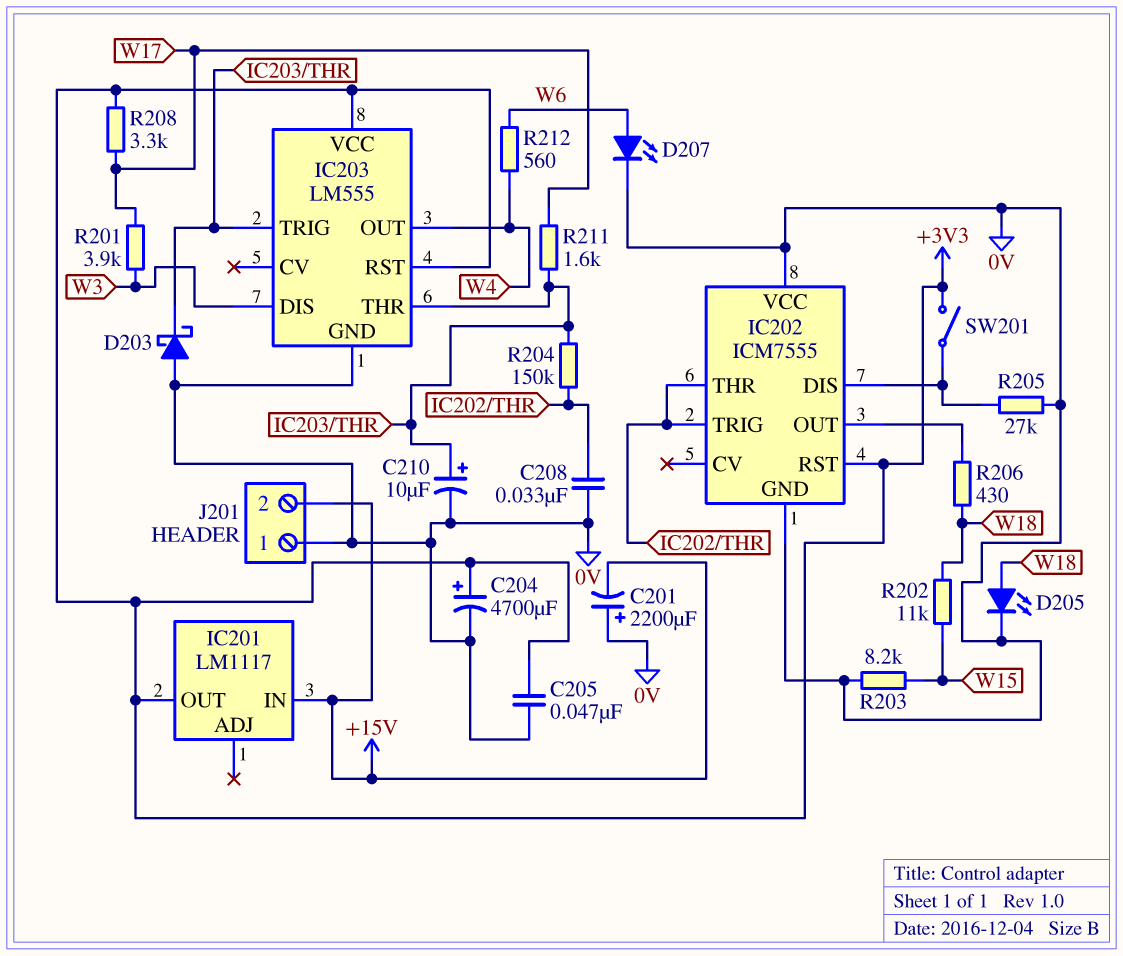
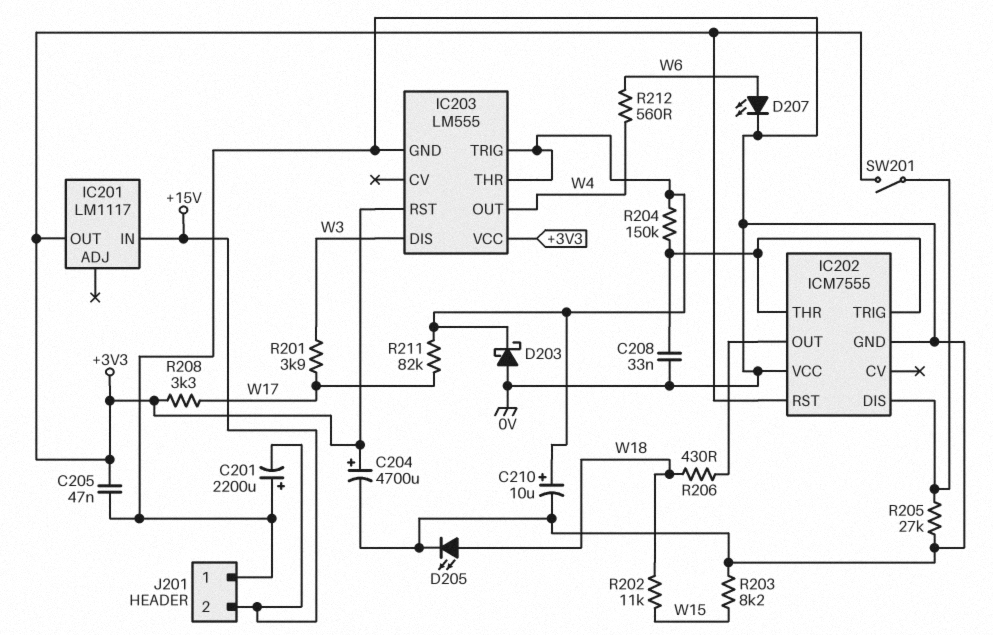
R211: 1.6k (IC203/THR, W17) -> 82k (IC203/THR, W17)

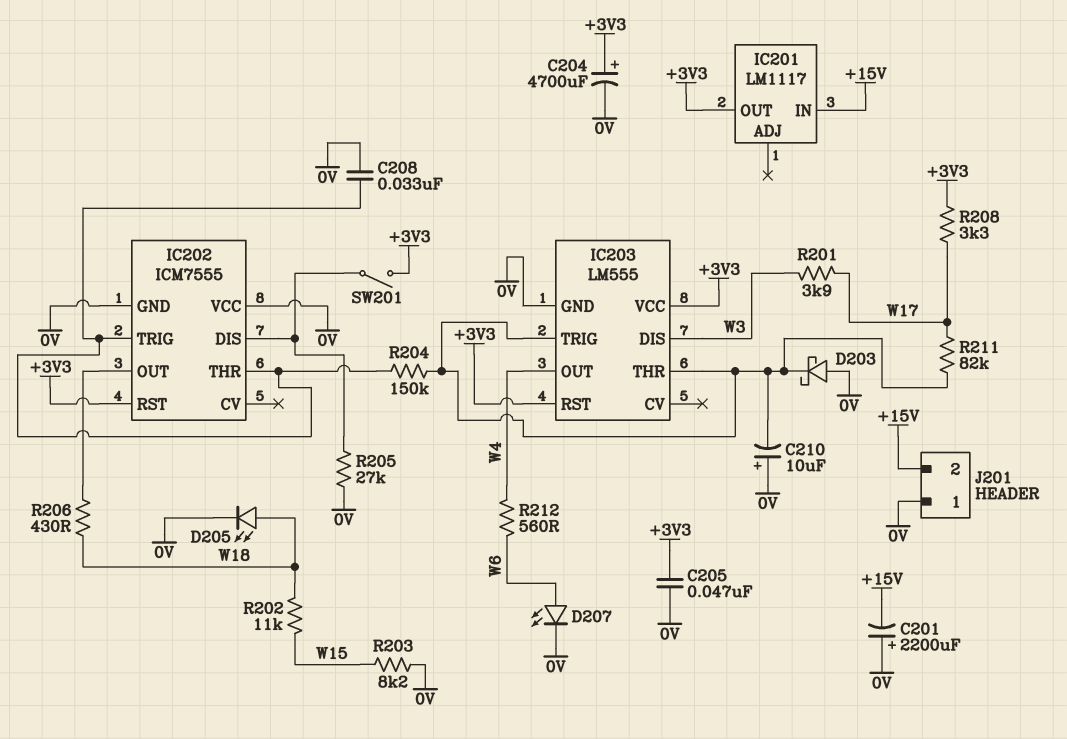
C210: 10uF (plus IC203/THR, minus 0V) -> 10uF (plus 0V, minus IC203/THR)

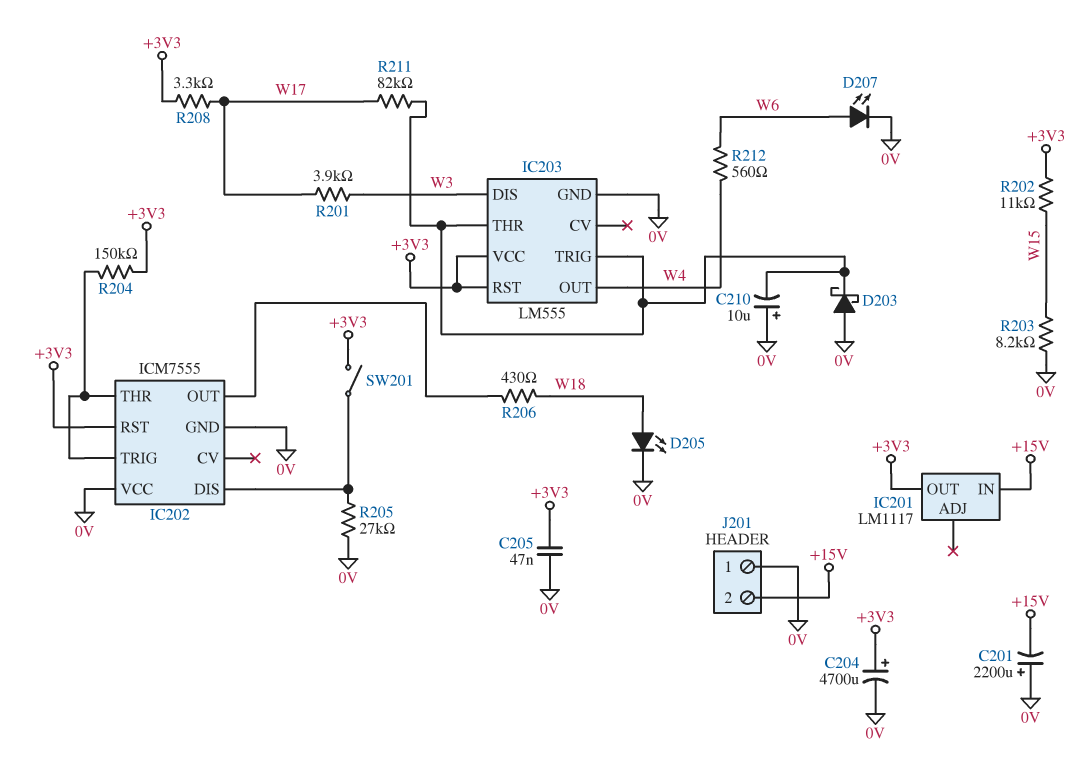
C208: 33nF (0V, IC202/THR) -> none
R202: 11k (W15, W18) -> 11k (+3V3, W15)
R204: 150k (IC202/THR, IC203/THR) -> 150k (+3V3, IC202/THR)

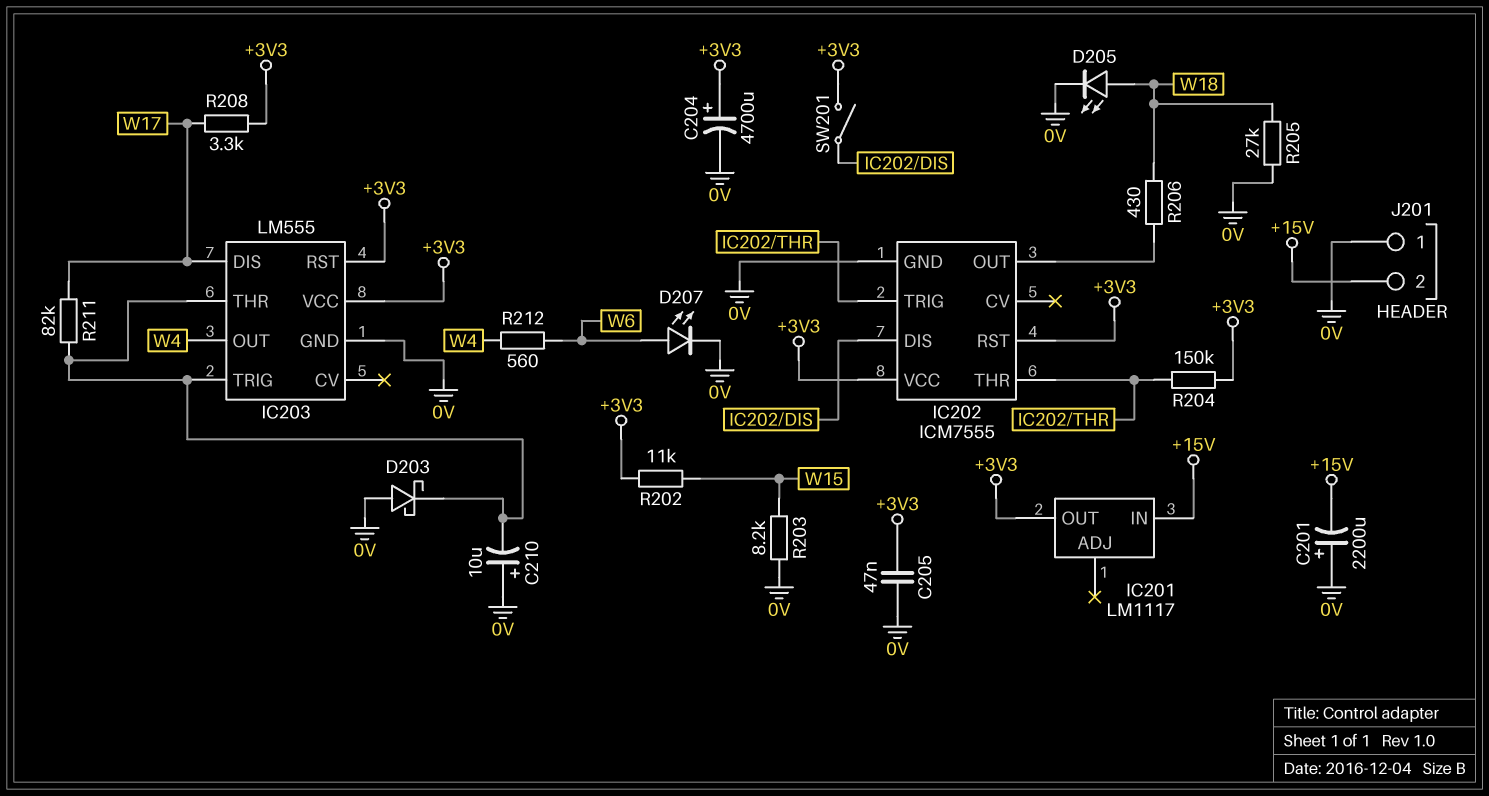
IC202 pin VCC: 0V -> +3V3
IC203 pin DIS: W3 -> W17
R201: 3.9k (W3, W17) -> none
R205: 27k (0V, IC202/DIS) -> 27k (0V, W18)

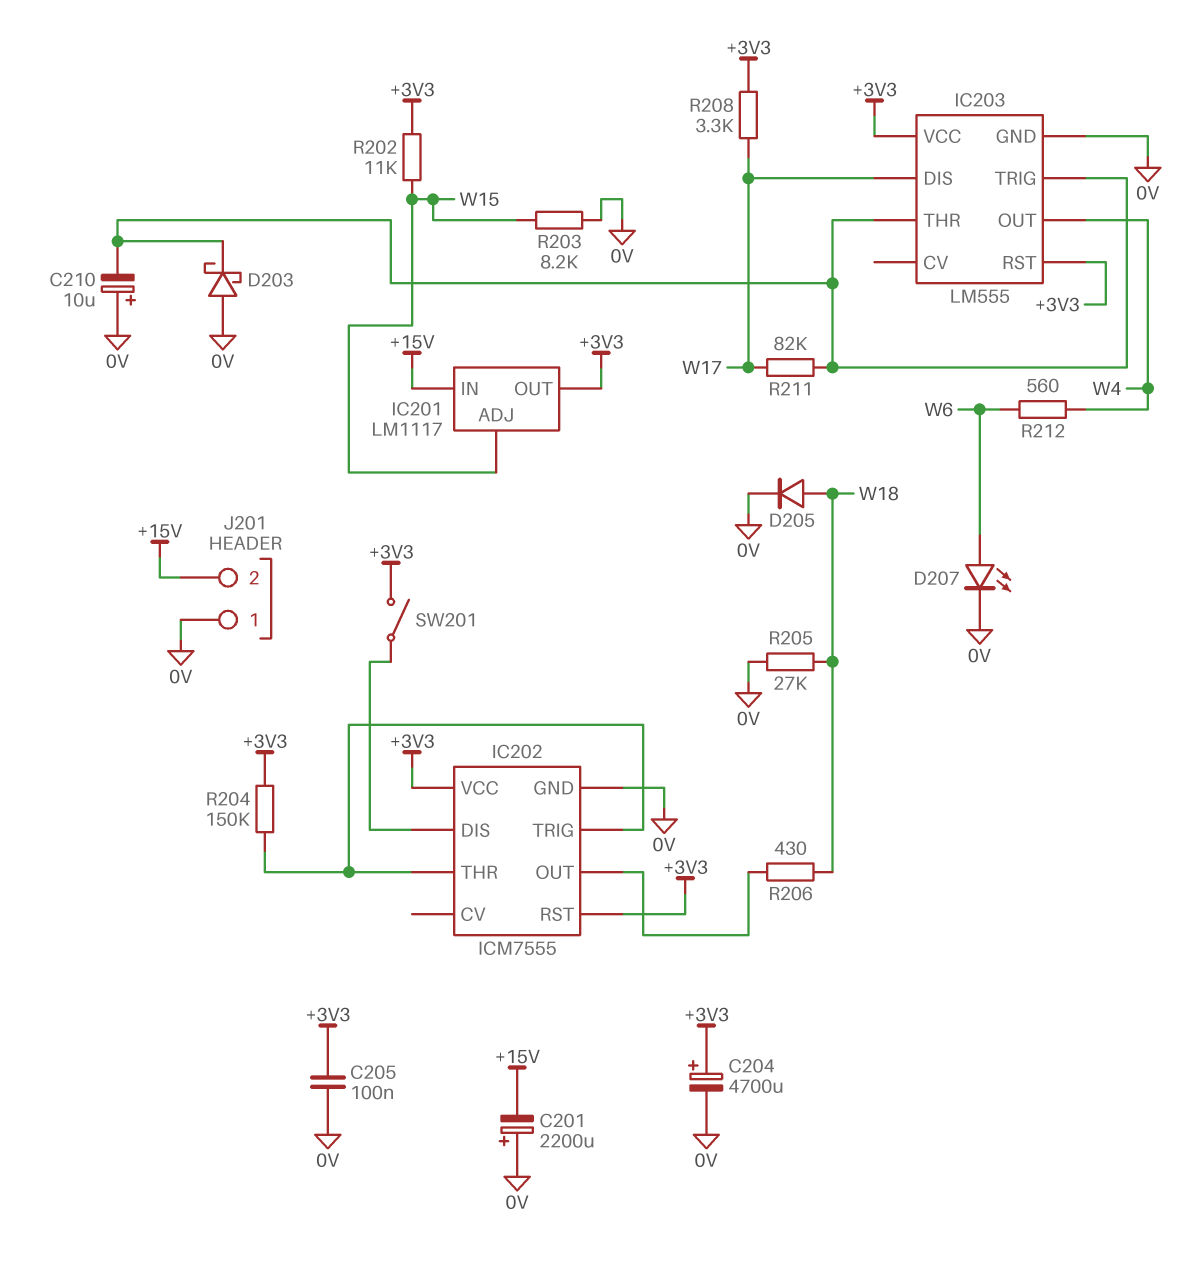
C205: 47nF (+3V3, 0V) -> 100nF (+3V3, 0V)
D205: LED (A W18, K 0V) -> diode (A W18, K 0V)
IC201 pin ADJ: none -> W15

